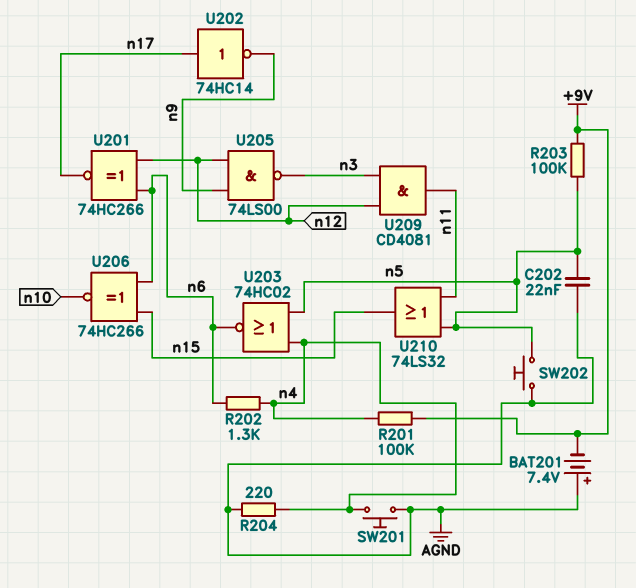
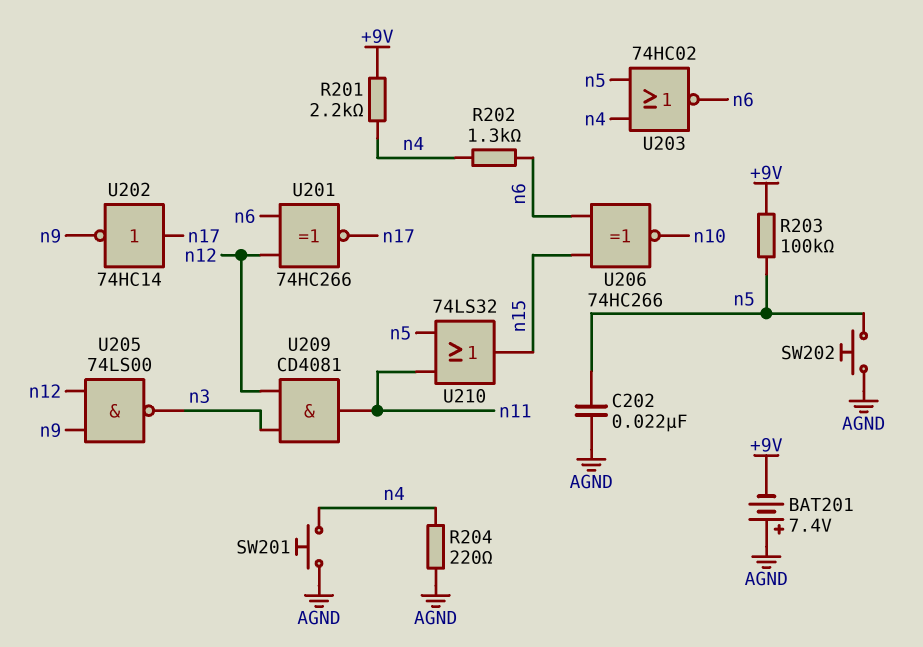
R201: 100k (+9V, n4) -> 2.2k (+9V, n4)

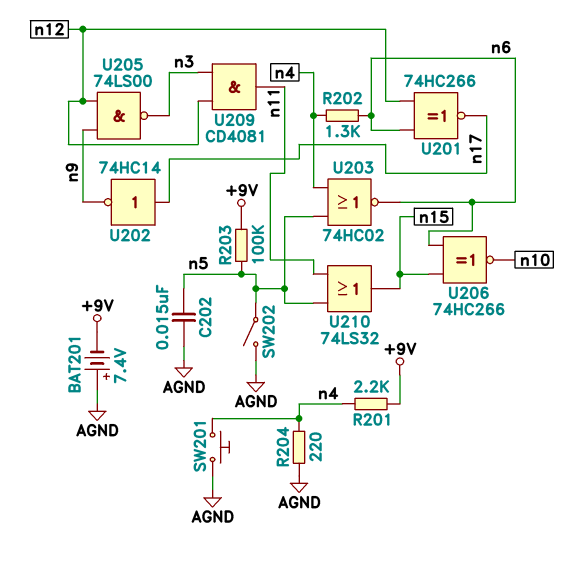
C202: 22nF (AGND, n5) -> 15nF (AGND, n5)
SW202: button (AGND, n5) -> switch (AGND, n5)

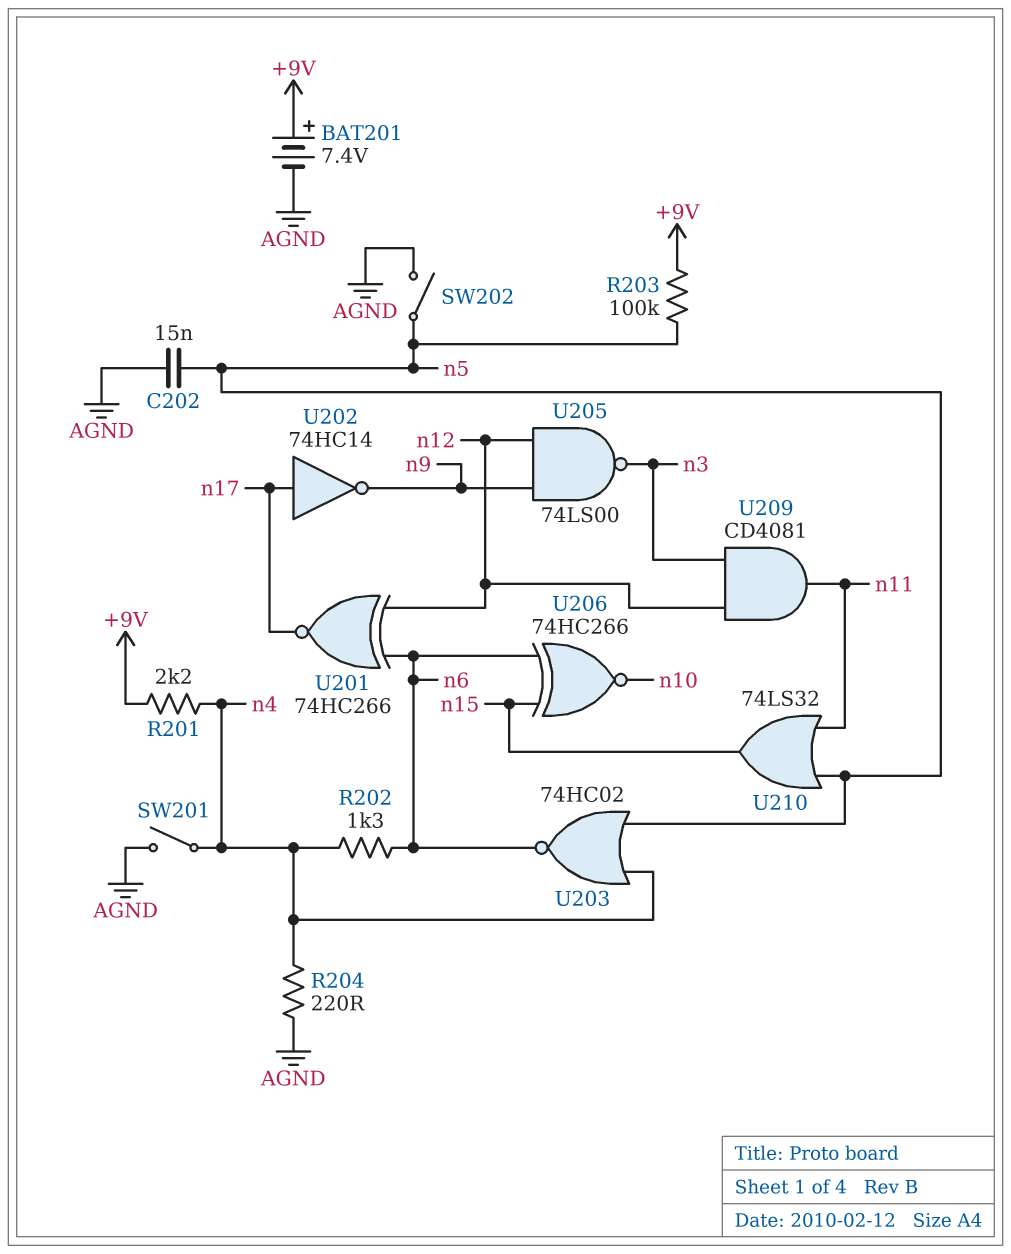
BAT201: 7.4V (plus AGND, minus +9V) -> 7.4V (plus +9V, minus AGND)
SW201: button (AGND, n4) -> switch (AGND, n4)

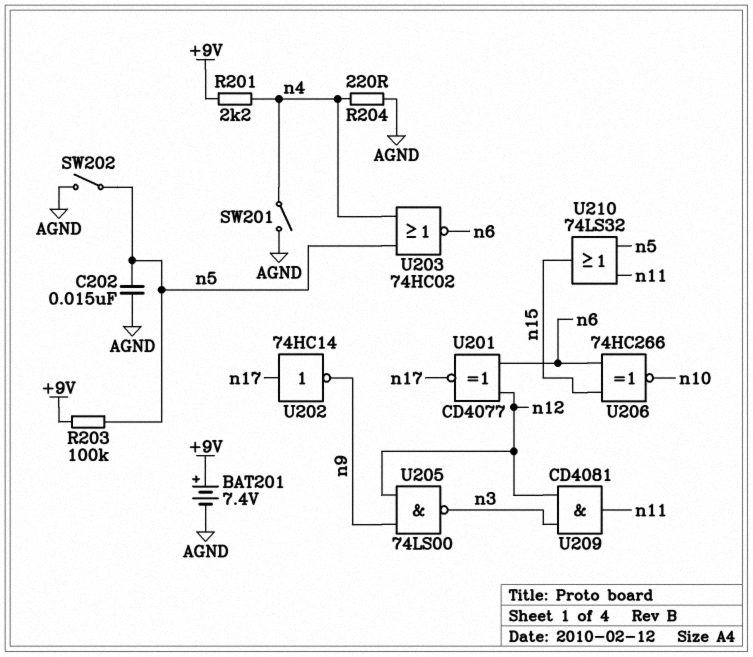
R202: 1.3k (n4, n6) -> none
U201: XNOR 74HC266 (in n6, in n12, out n17) -> XNOR CD4077 (in n6, in n12, out n17)

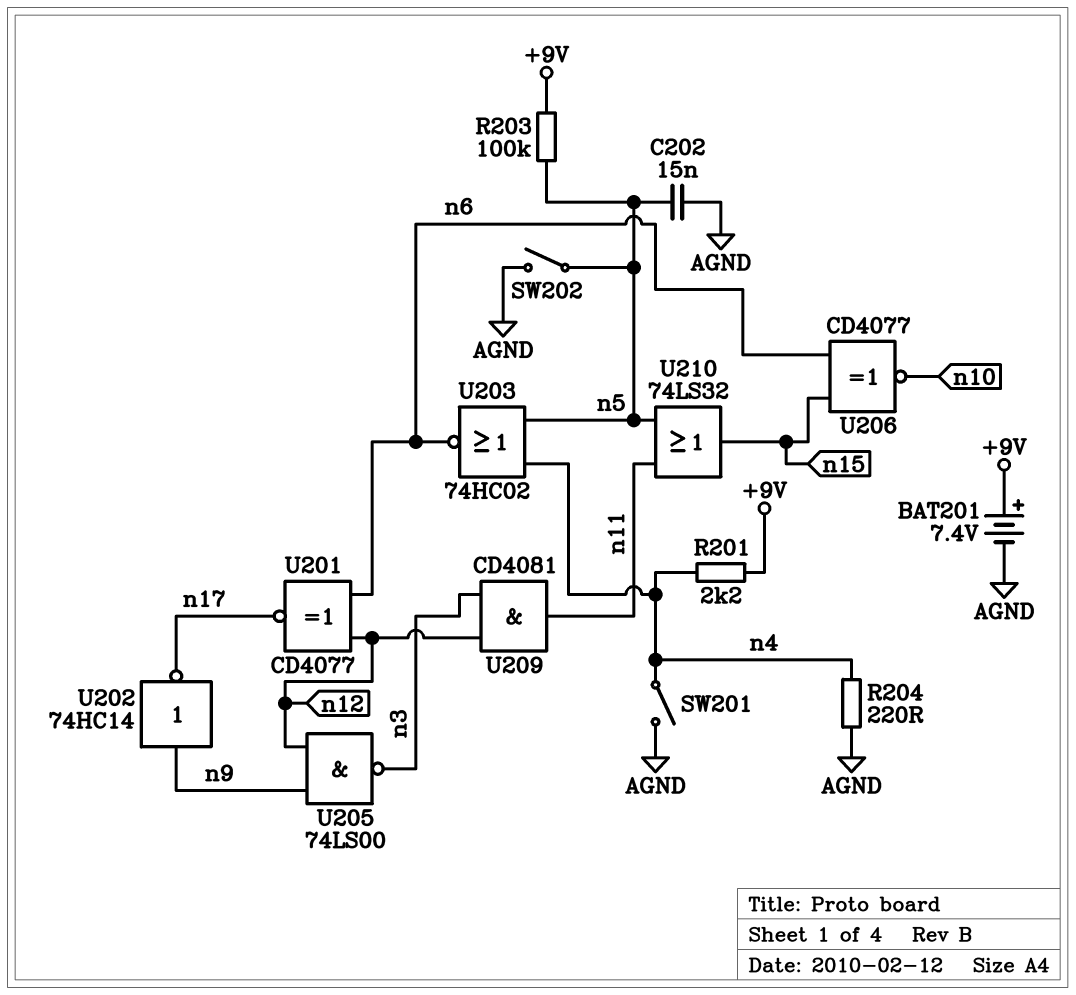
U202: NOT 74HC14 (in n17, out n9) -> NOT 74HC14 (in n9, out n17)
U206: XNOR 74HC266 (in n6, in n15, out n10) -> XNOR CD4077 (in n6, in n15, out n10)

